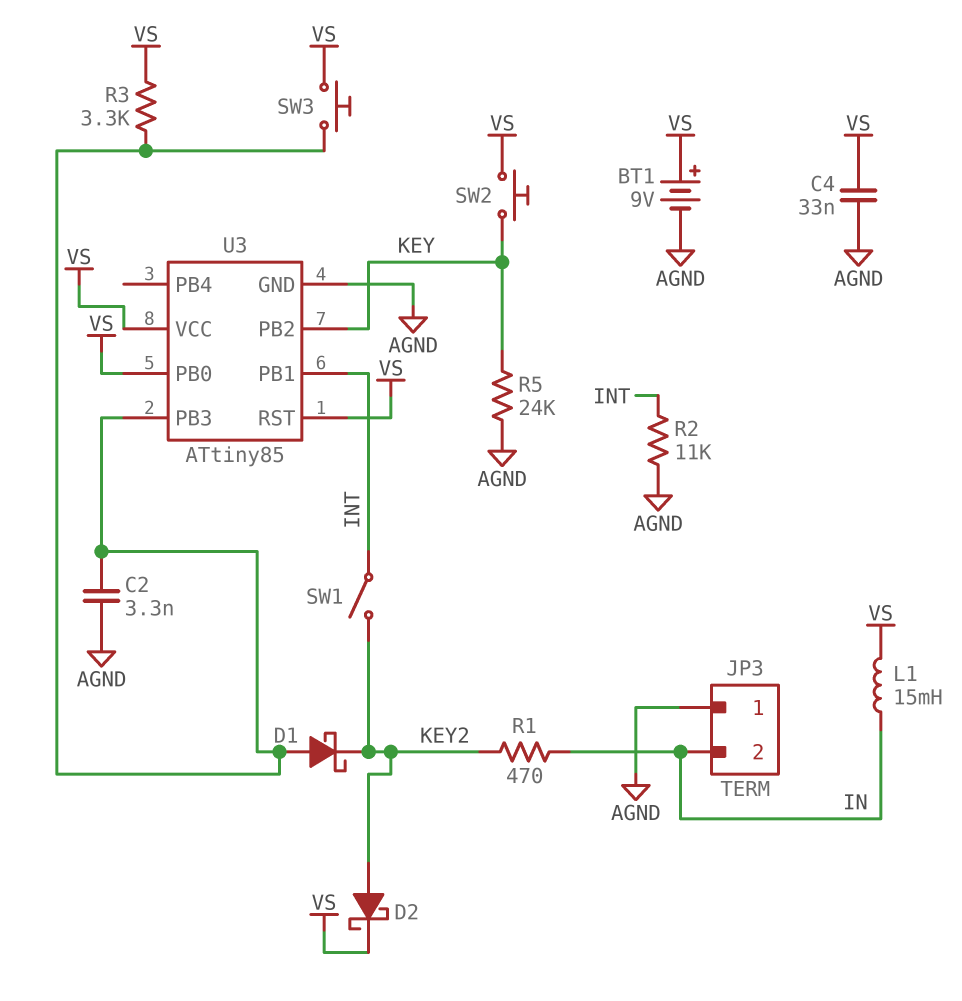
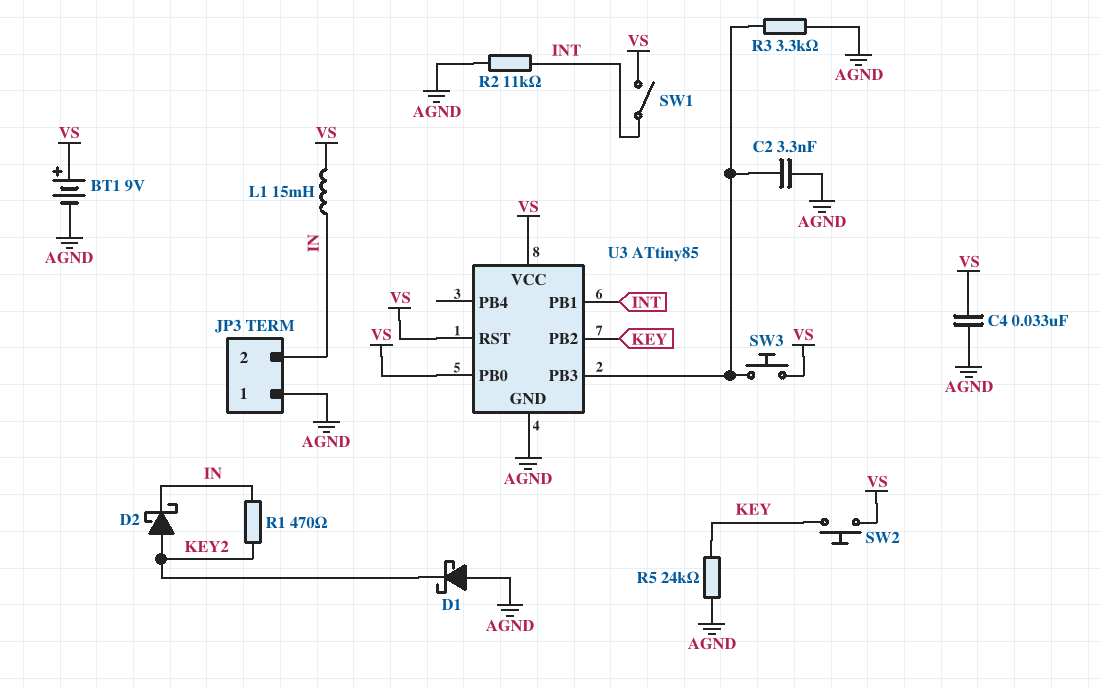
D1: schottky (A U3/PB3, K KEY2) -> schottky (A AGND, K KEY2)
D2: schottky (A KEY2, K VS) -> schottky (A KEY2, K IN)
R3: 3.3k (U3/PB3, VS) -> 3.3k (AGND, U3/PB3)
SW1: switch (INT, KEY2) -> switch (INT, VS)

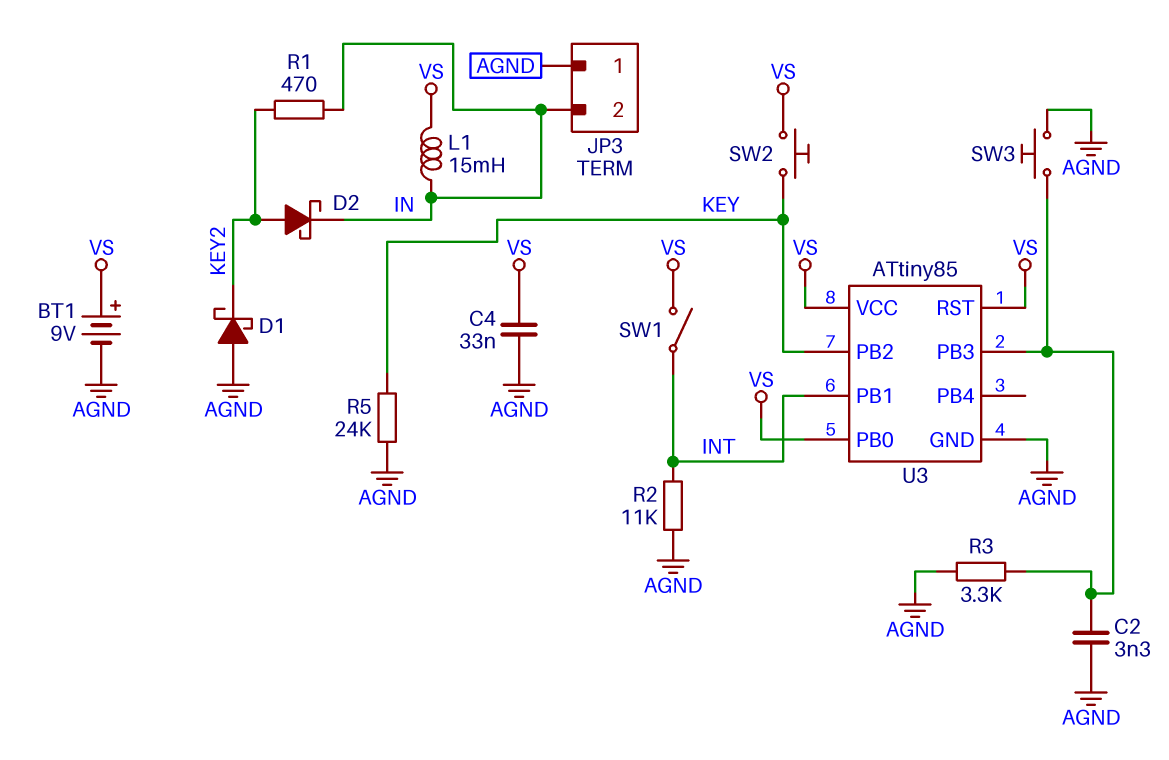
SW3: button (U3/PB3, VS) -> button (AGND, U3/PB3)

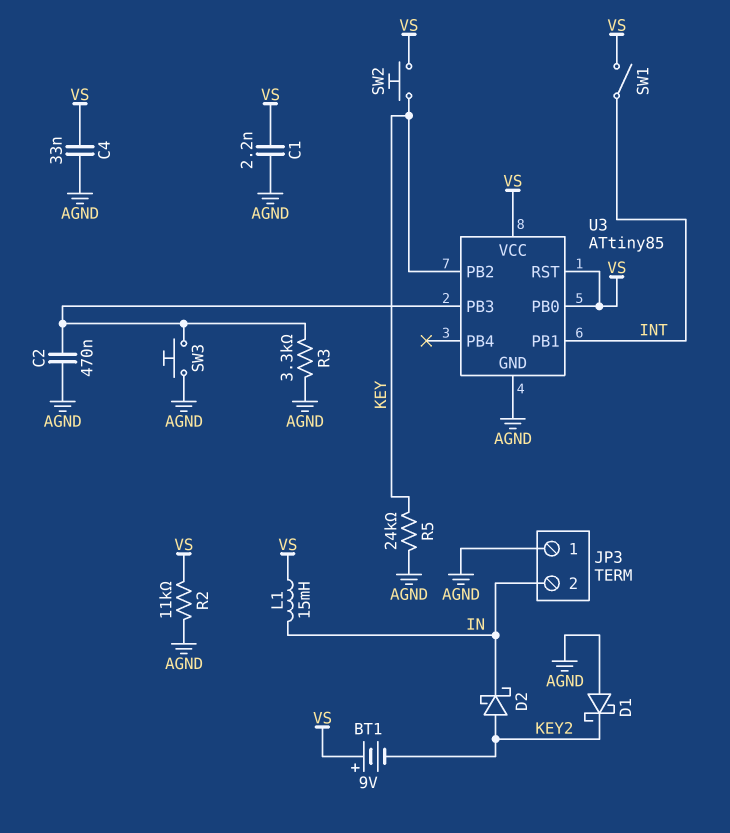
BT1: 9V (plus VS, minus AGND) -> 9V (plus VS, minus KEY2)
C1: none -> 2.2nF (AGND, VS)
C2: 3.3nF (AGND, U3/PB3) -> 470nF (AGND, U3/PB3)
R1: 470 (IN, KEY2) -> none
R2: 11k (AGND, INT) -> 11k (AGND, VS)

